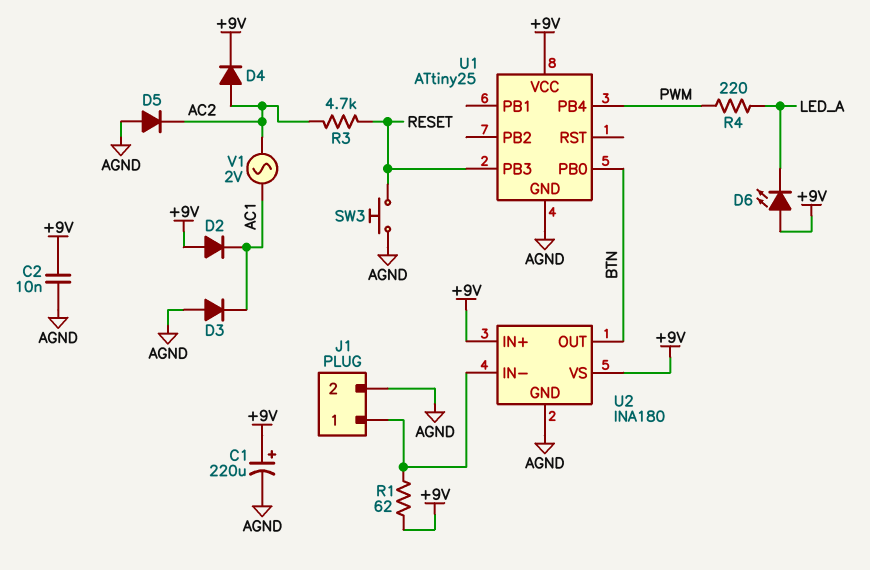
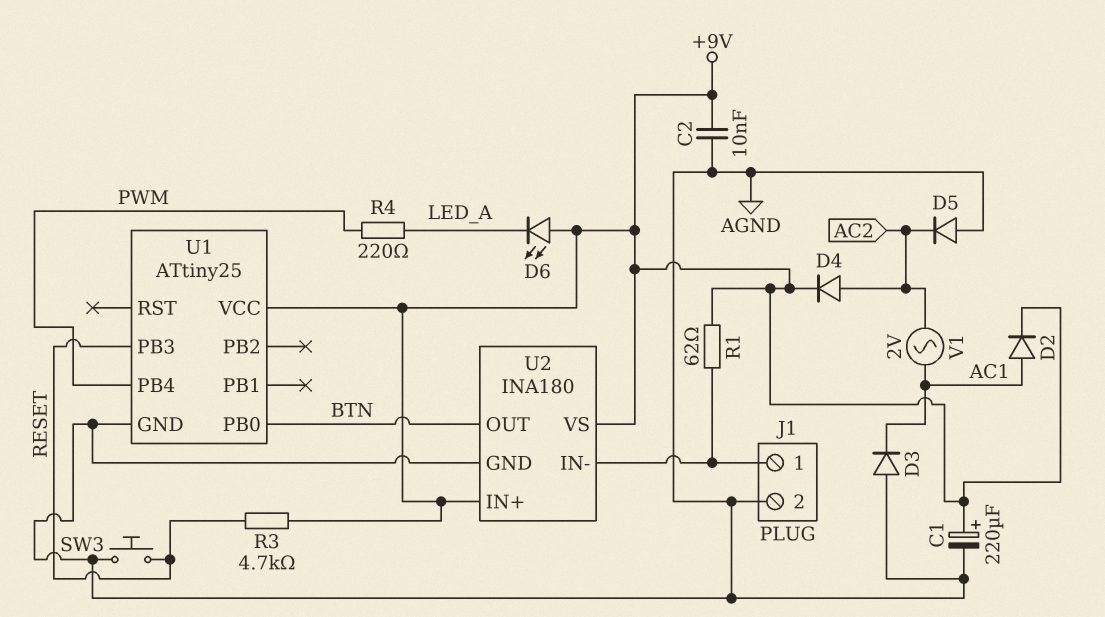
D2: diode (A +9V, K AC1) -> diode (A AC1, K +9V)
R3: 4.7k (AC2, RESET) -> 4.7k (+9V, RESET)

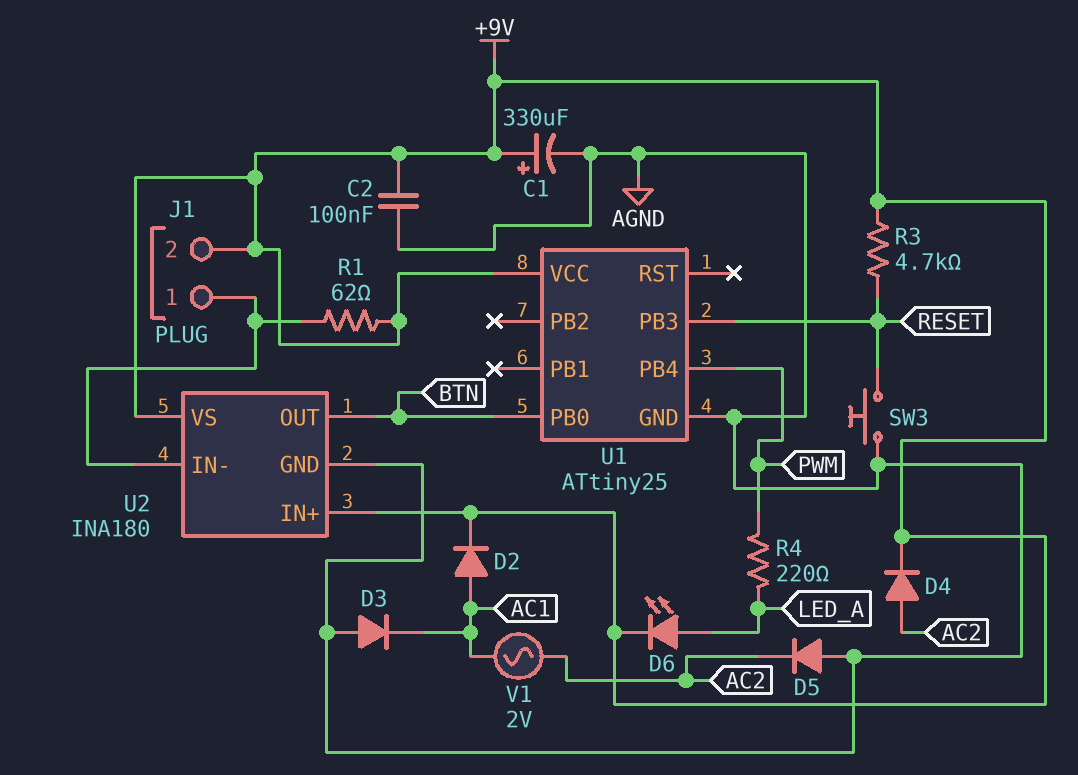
C1: 220uF (plus +9V, minus AGND) -> 330uF (plus +9V, minus AGND)
C2: 10nF (+9V, AGND) -> 100nF (+9V, AGND)
D6: LED (A +9V, K LED_A) -> LED (A LED_A, K +9V)
J1 pin 2: AGND -> +9V

